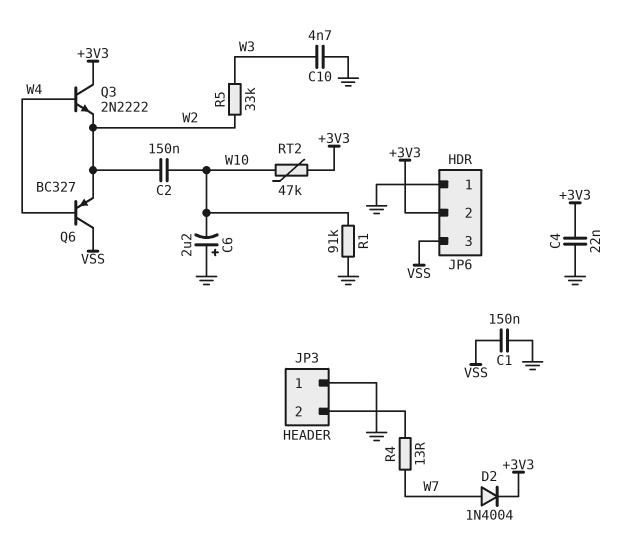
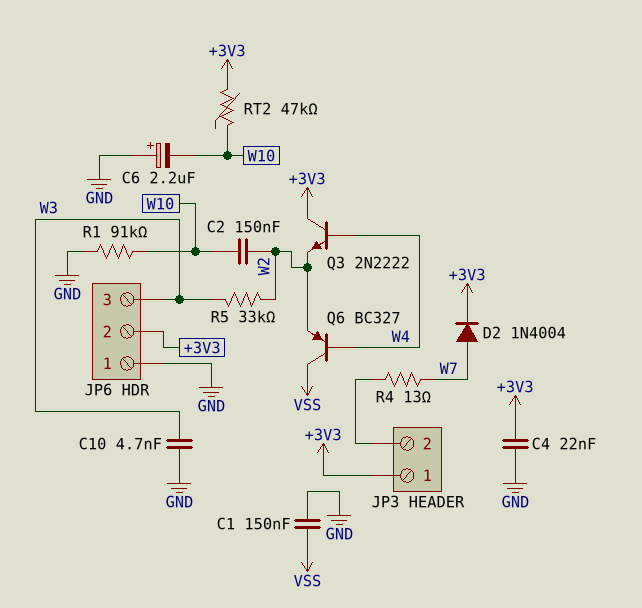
JP3 pin 1: GND -> +3V3
JP6 pin 3: VSS -> W3

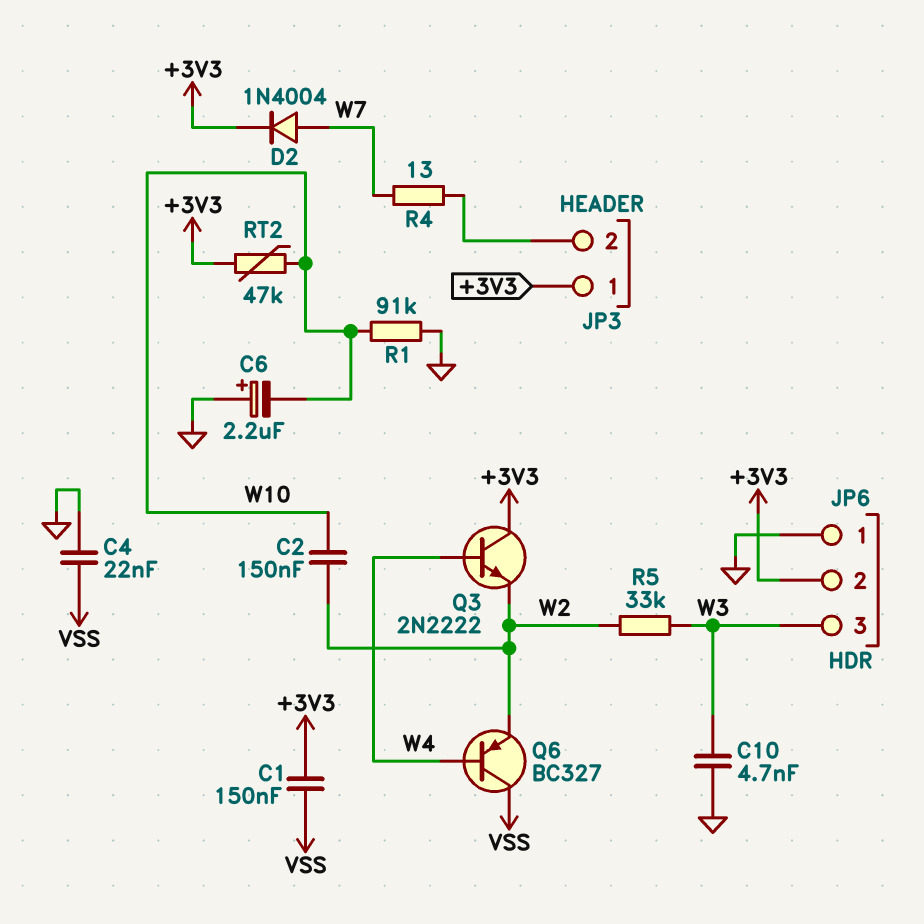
C1: 150nF (GND, VSS) -> 150nF (+3V3, VSS)
C4: 22nF (+3V3, GND) -> 22nF (GND, VSS)

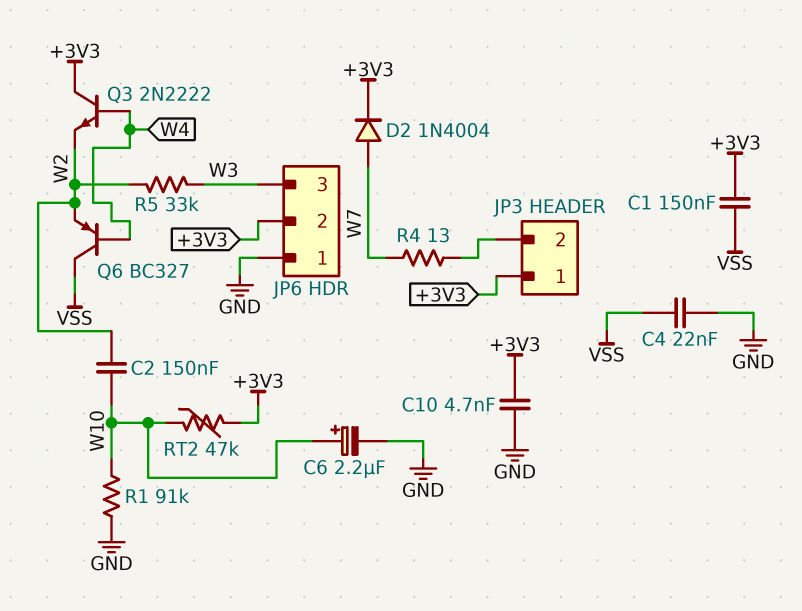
C6: 2.2uF (plus GND, minus W10) -> 2.2uF (plus W10, minus GND)
C10: 4.7nF (GND, W3) -> 4.7nF (+3V3, GND)

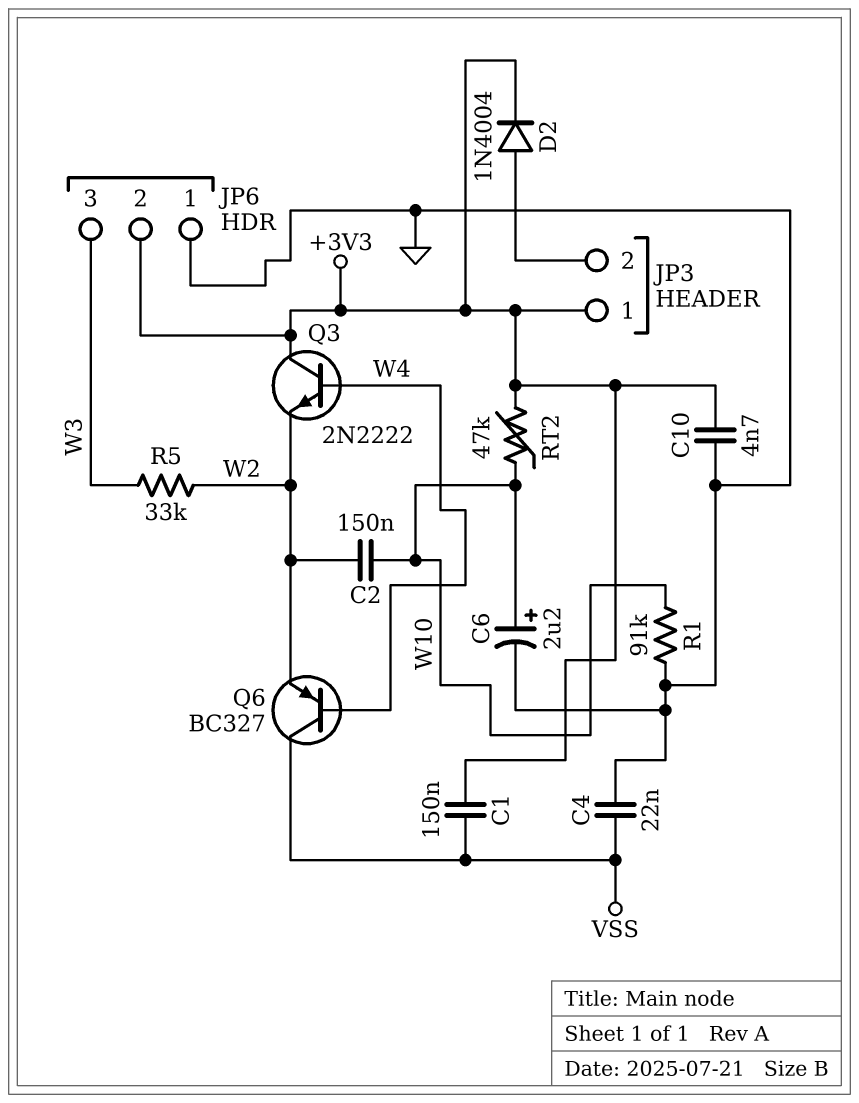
D2: diode 1N4004 (A W7, K +3V3) -> diode 1N4004 (A JP3/2, K +3V3)
R4: 13 (JP3/2, W7) -> none

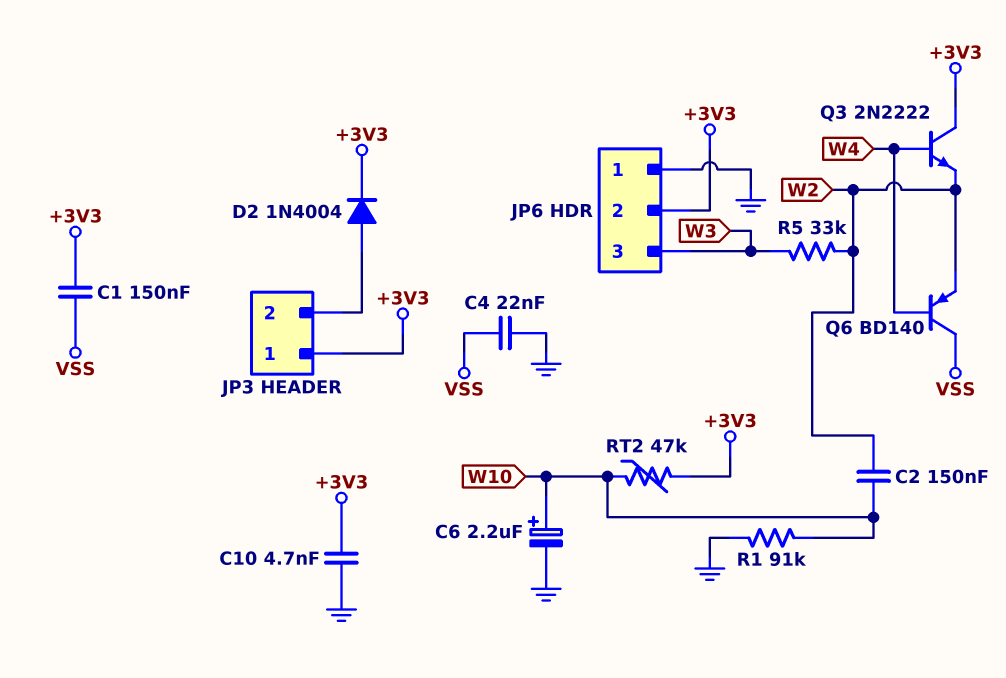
Q6: PNP BC327 (B W4, C VSS, E W2) -> PNP BD140 (B W4, C VSS, E W2)

